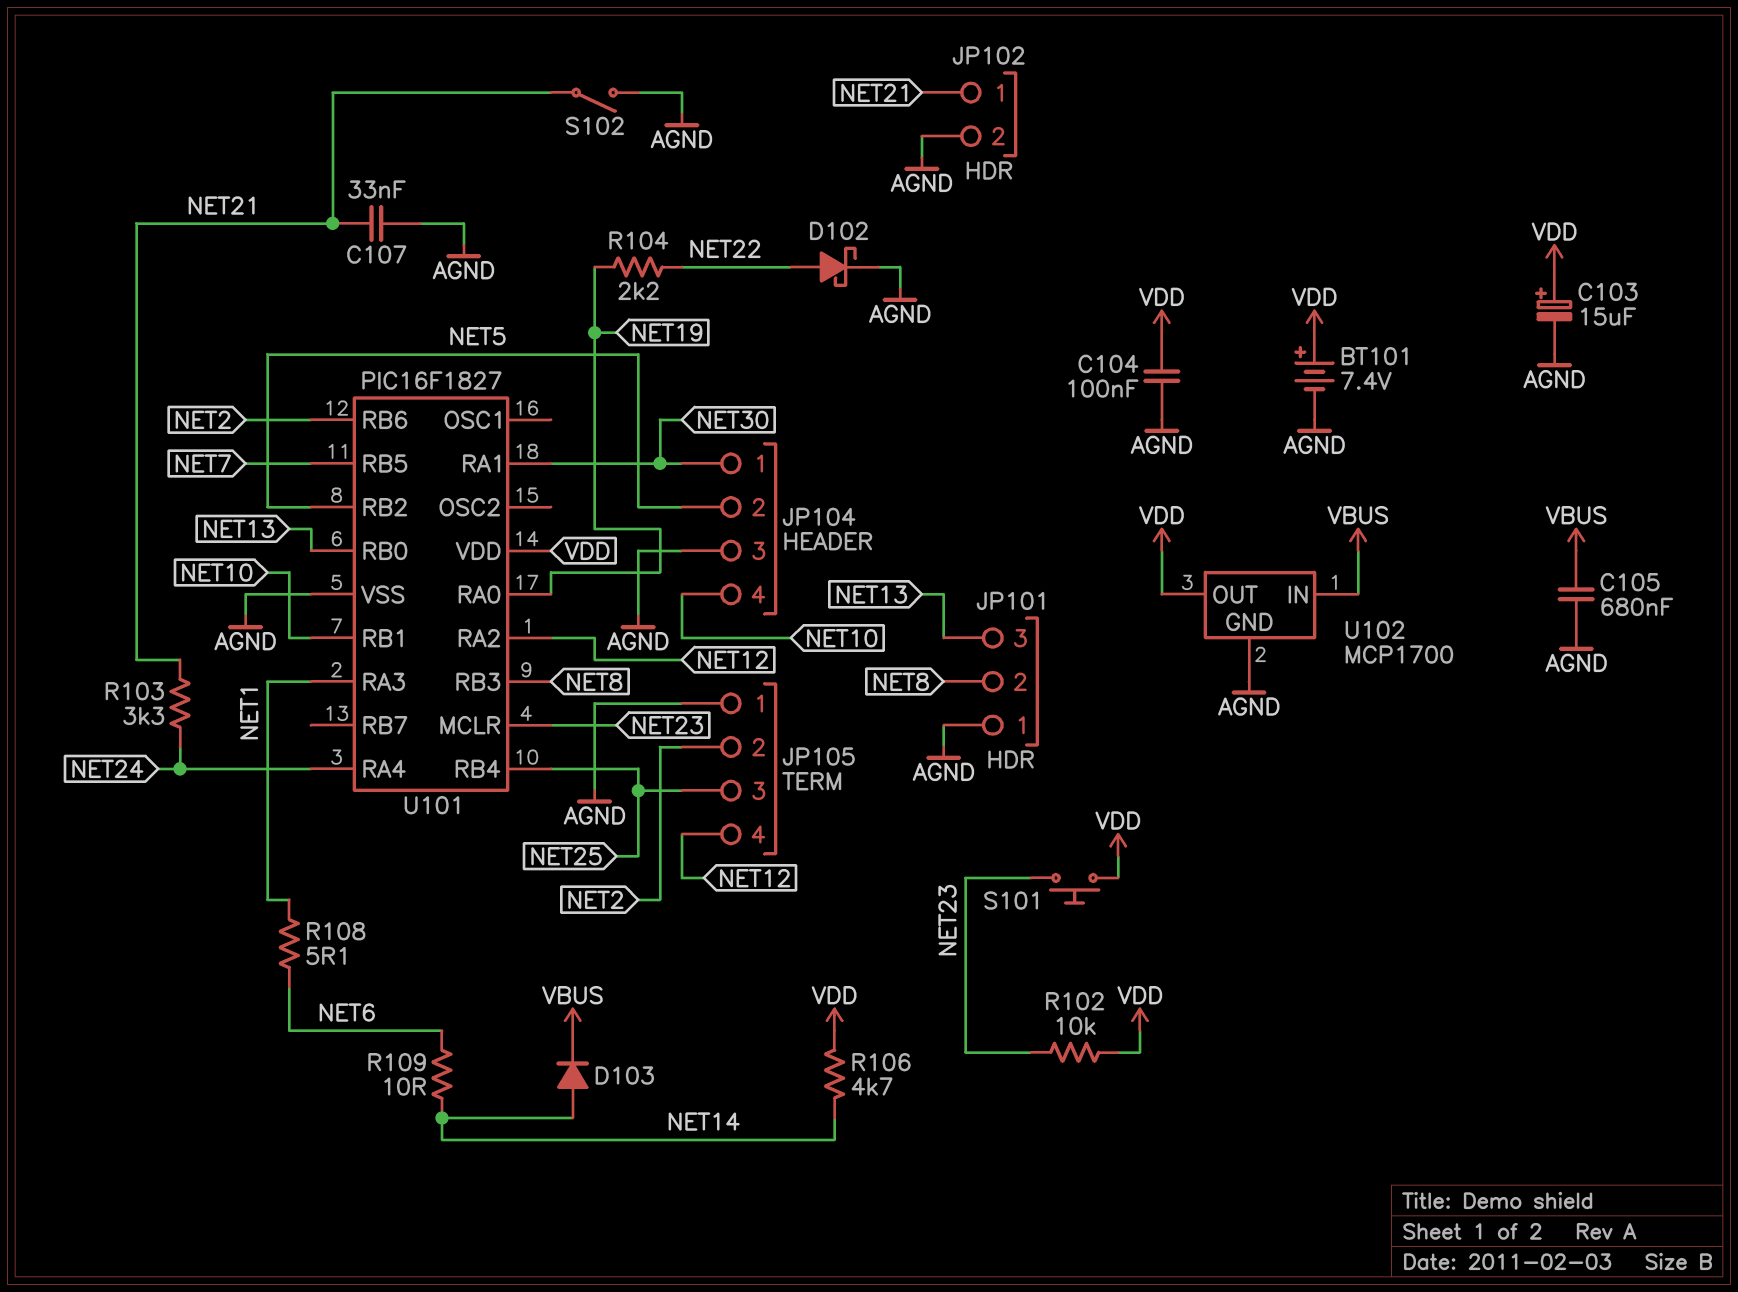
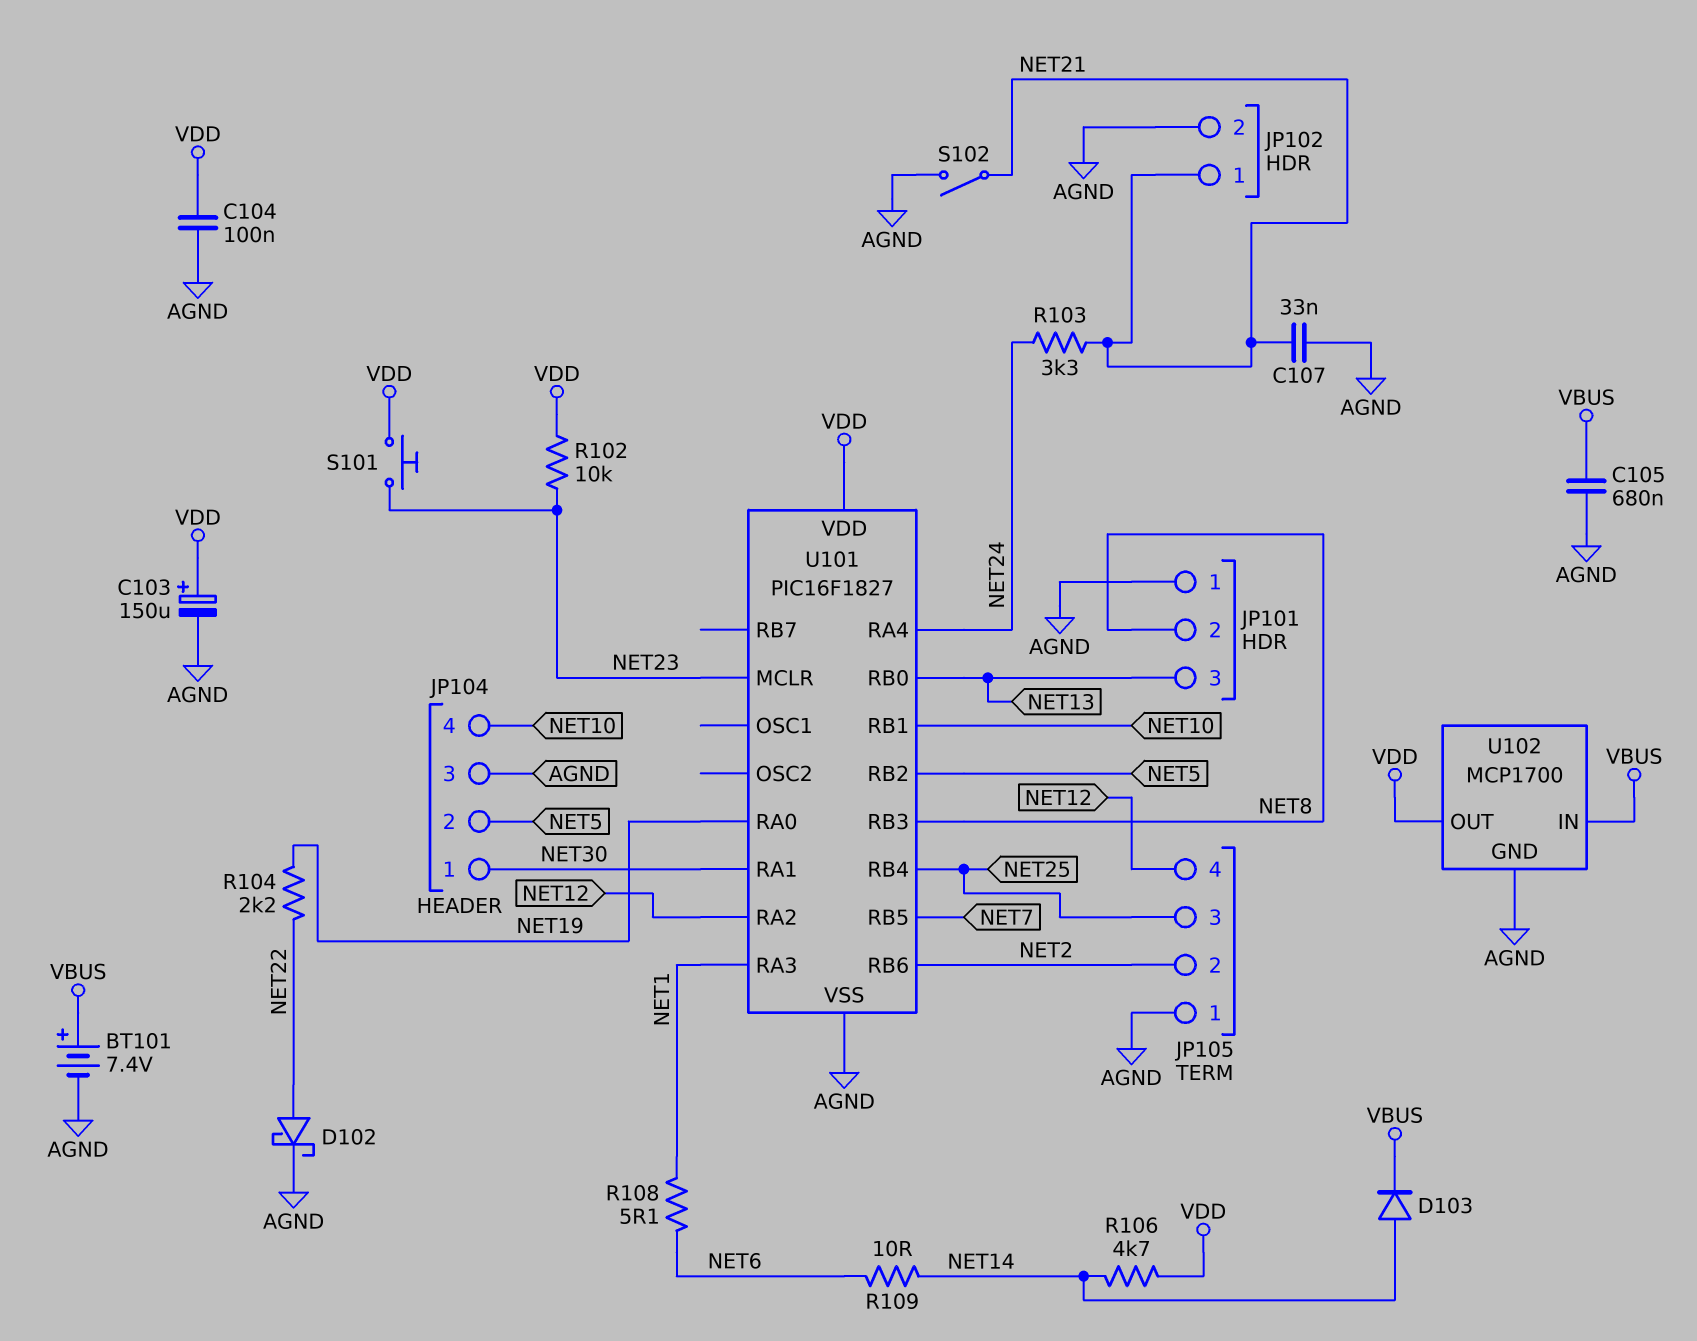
BT101: 7.4V (plus VDD, minus AGND) -> 7.4V (plus VBUS, minus AGND)
C103: 15uF (plus VDD, minus AGND) -> 150uF (plus VDD, minus AGND)

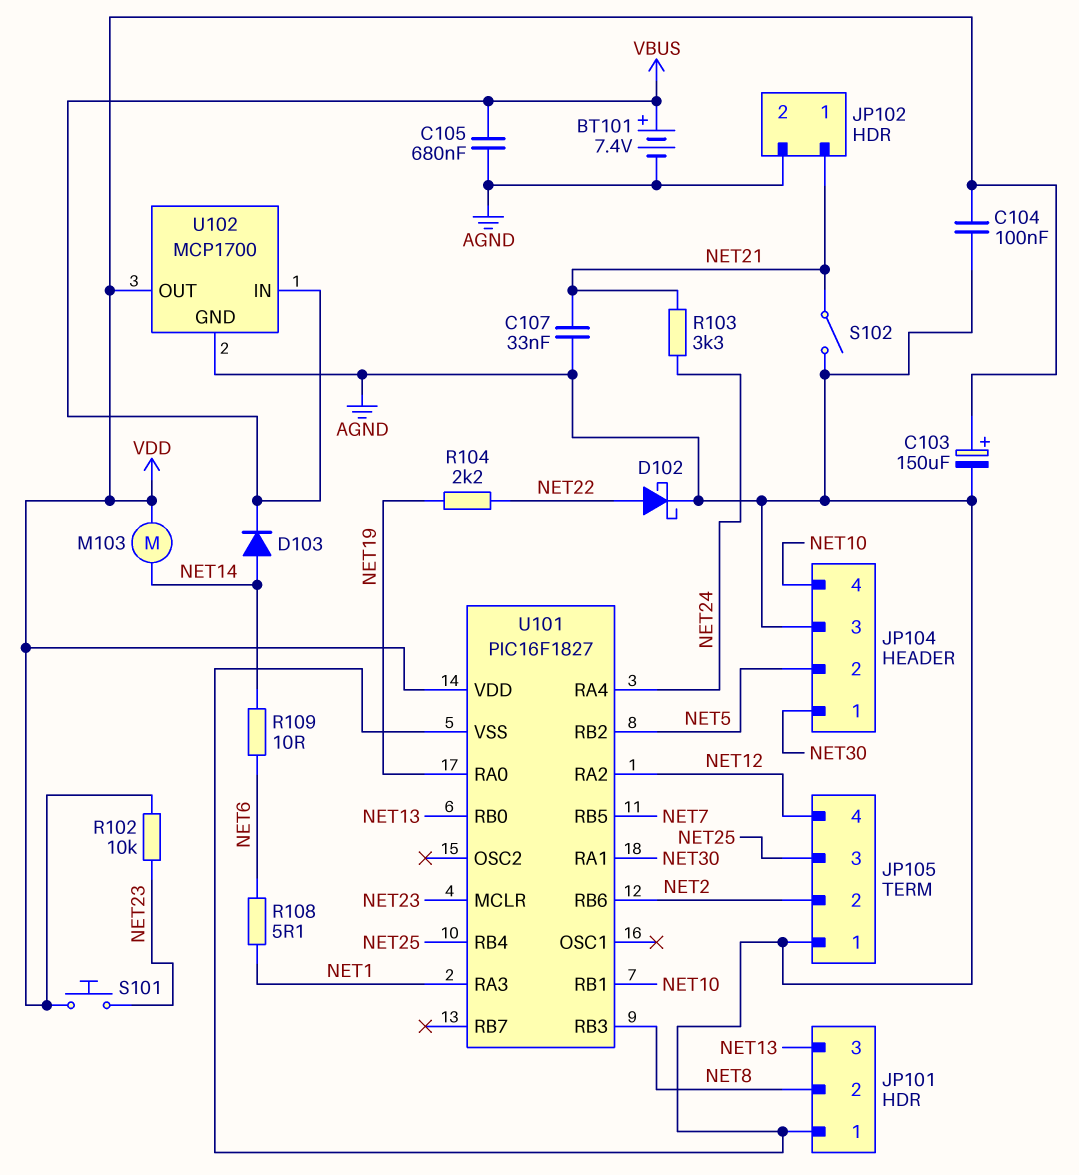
M103: none -> motor (NET14, VDD)
R106: 4.7k (NET14, VDD) -> none

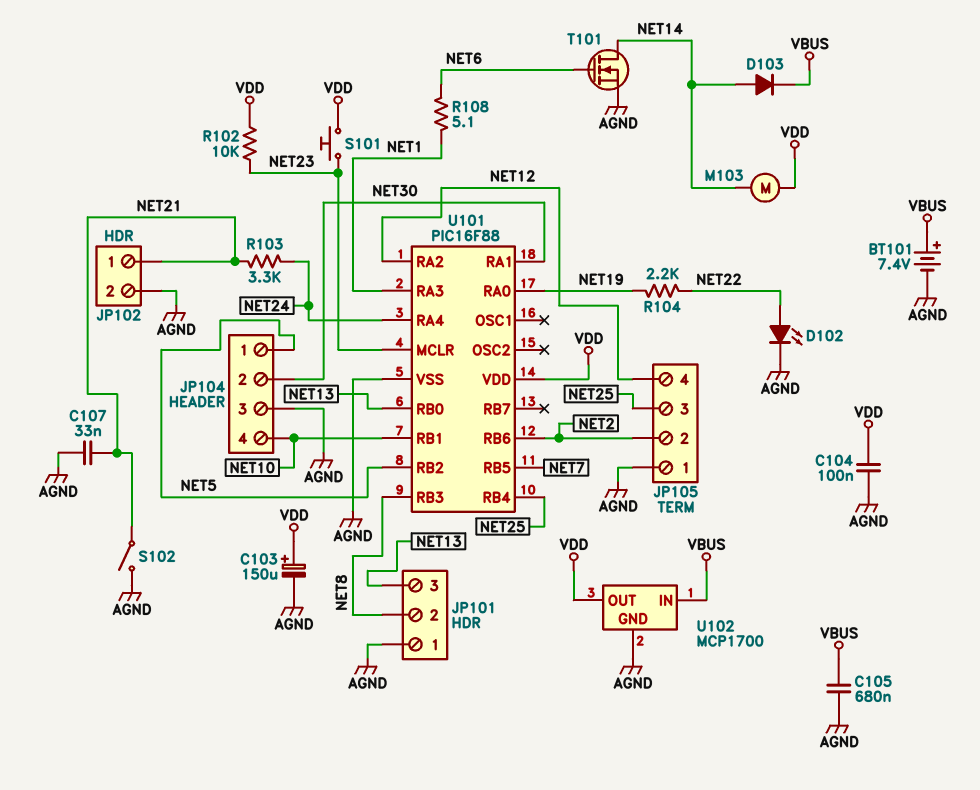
D102: schottky (A NET22, K AGND) -> LED (A NET22, K AGND)
JP104 pin 1: NET30 -> NET5
JP104 pin 2: NET5 -> NET30
R109: 10 (NET6, NET14) -> none
T101: none -> NMOS (G NET6, D NET14, S AGND)
U101: PIC16F1827 -> PIC16F88

